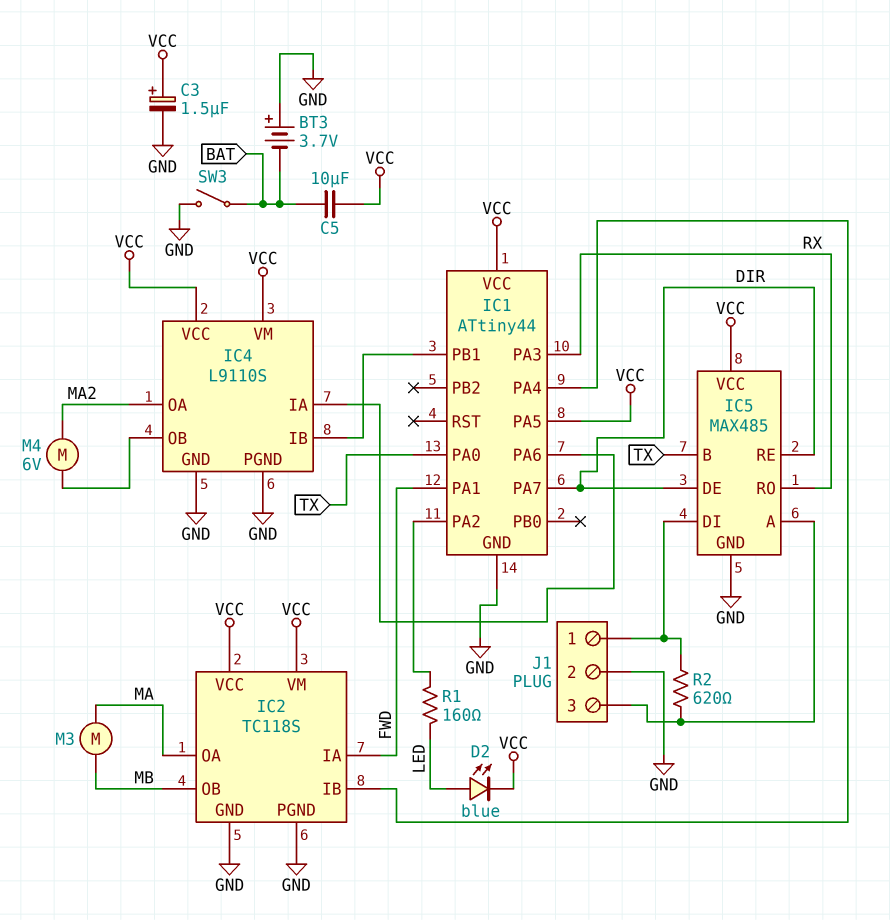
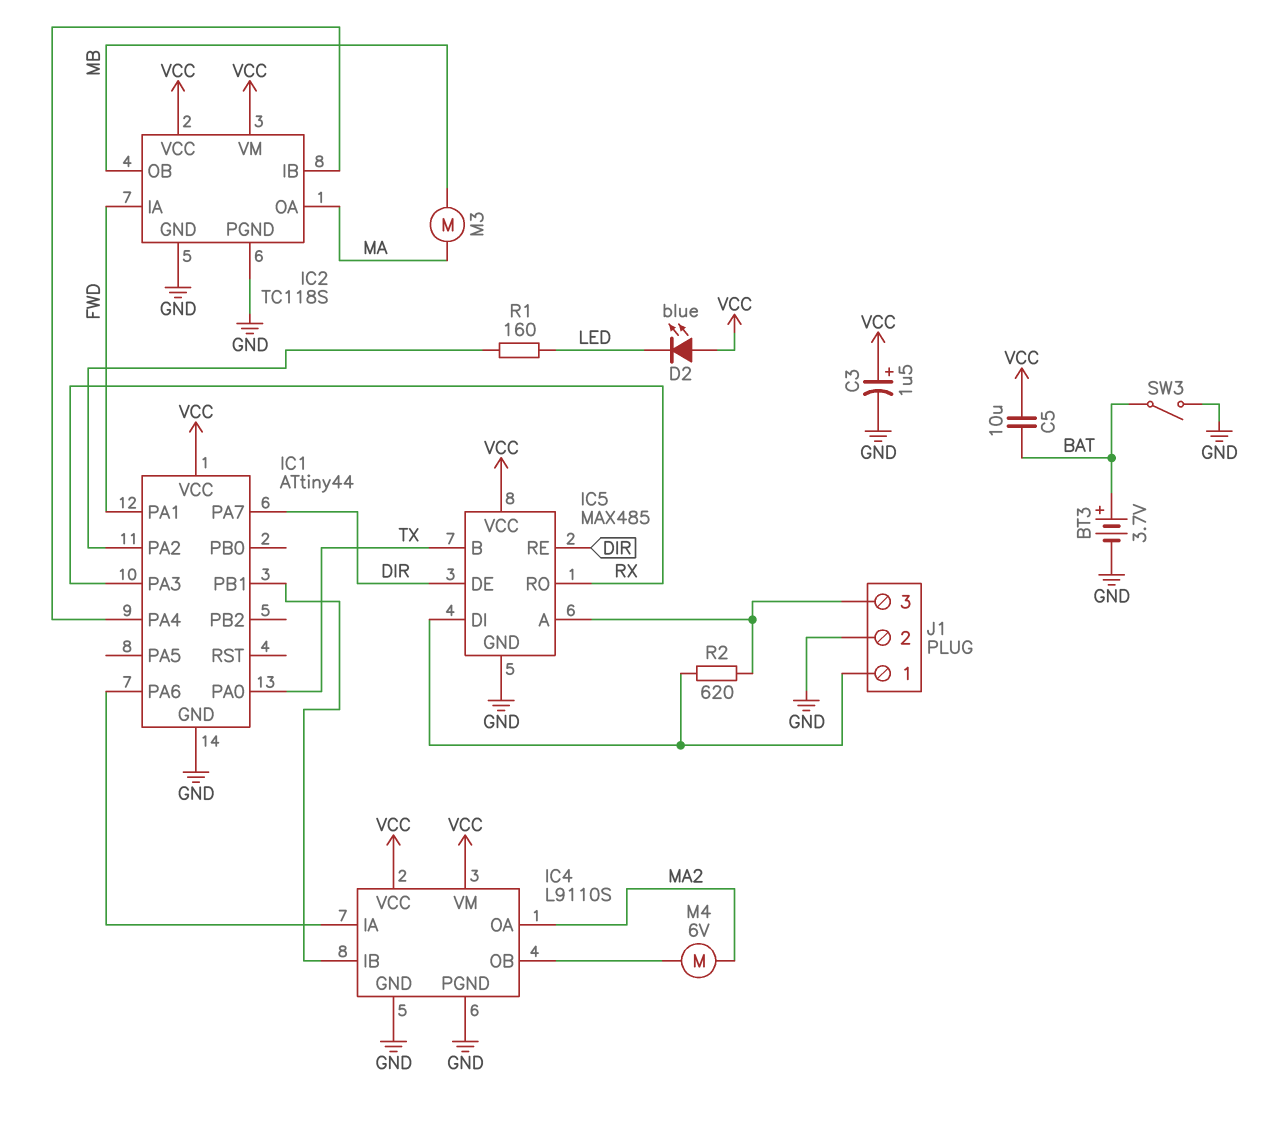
BT3: 3.7V (plus GND, minus BAT) -> 3.7V (plus BAT, minus GND)
D2: LED blue (A LED, K VCC) -> LED blue (A VCC, K LED)
IC1 pin PA5: VCC -> none

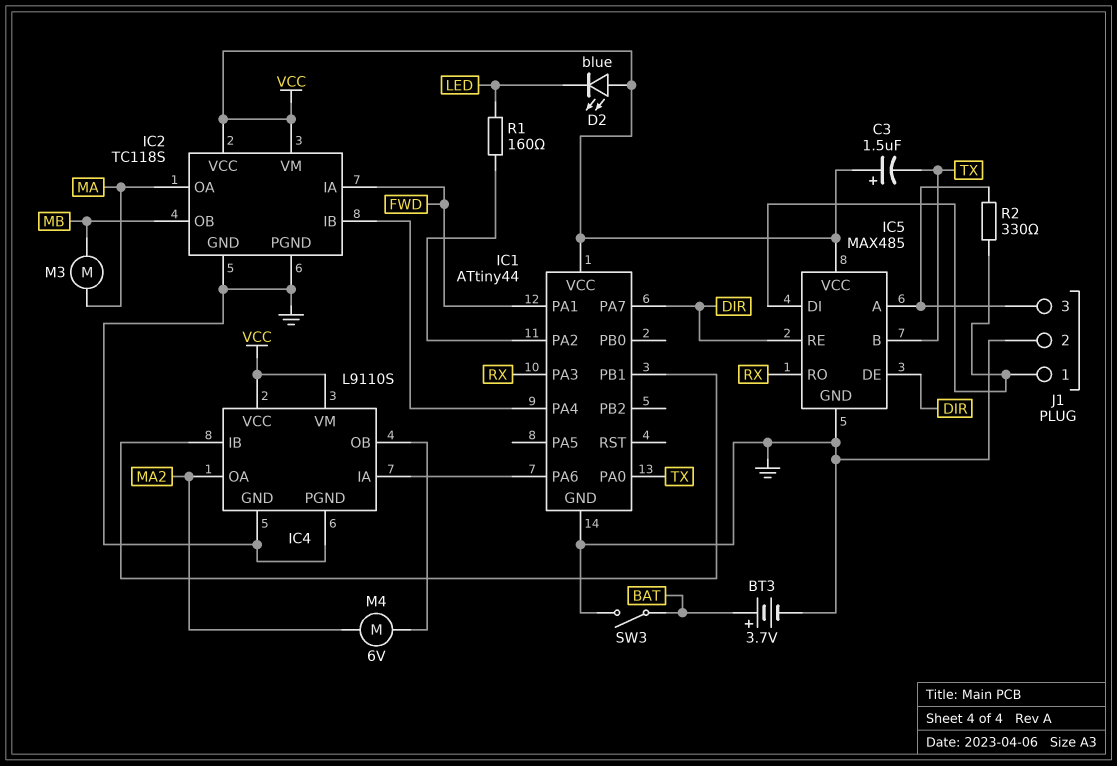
C3: 1.5uF (plus VCC, minus GND) -> 1.5uF (plus VCC, minus TX)
C5: 10uF (BAT, VCC) -> none
R2: 620 (IC5/A, IC5/DI) -> 330 (IC5/A, IC5/DI)

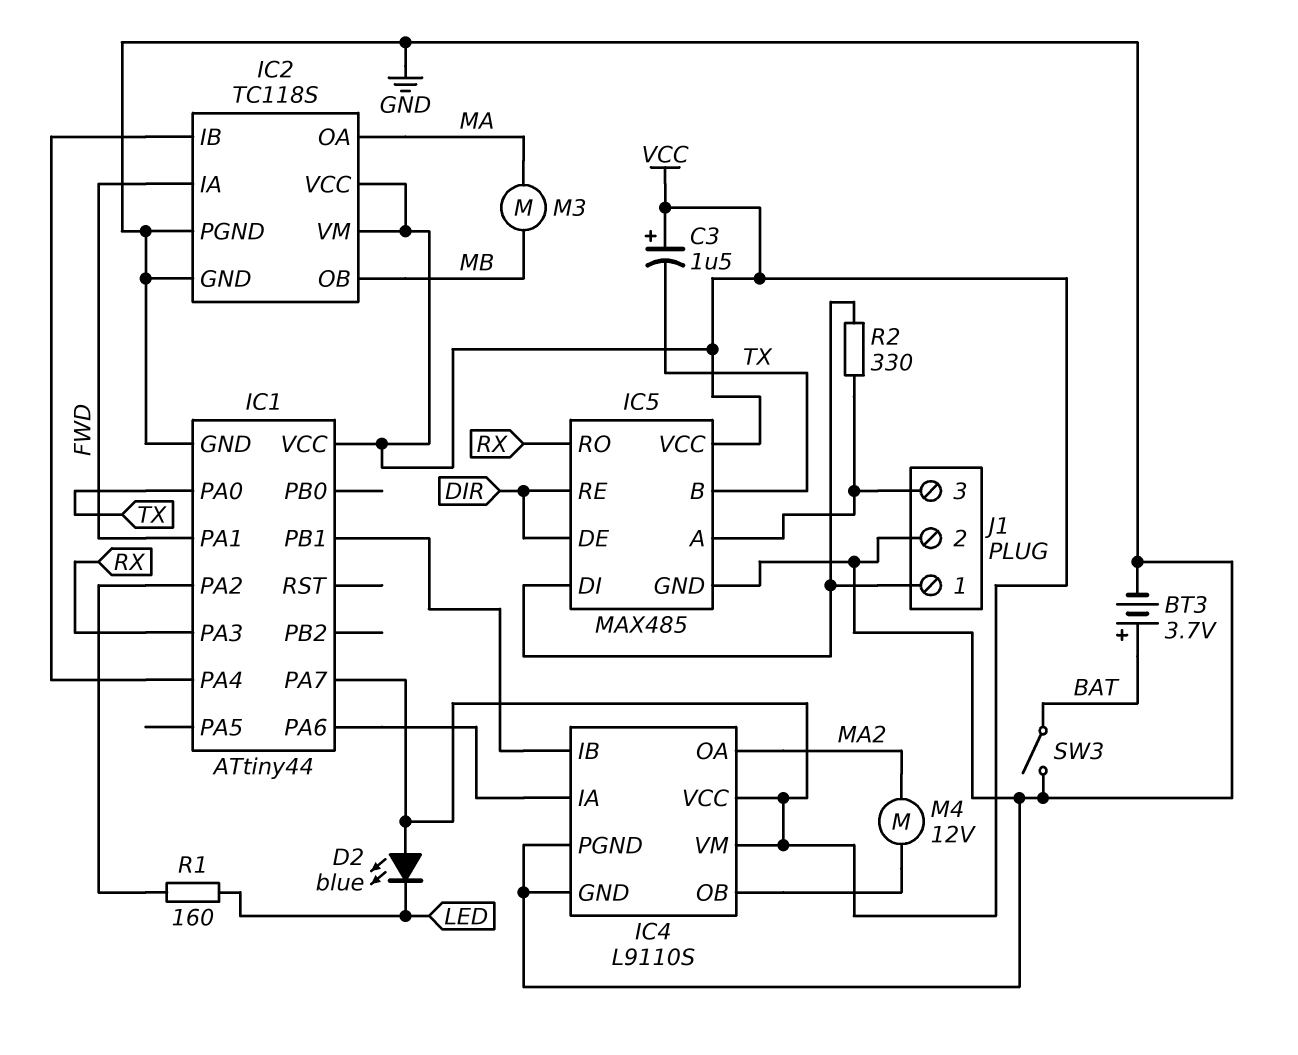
IC1 pin PA7: DIR -> VCC
M4: motor 6V (IC4/OB, MA2) -> motor 12V (IC4/OB, MA2)

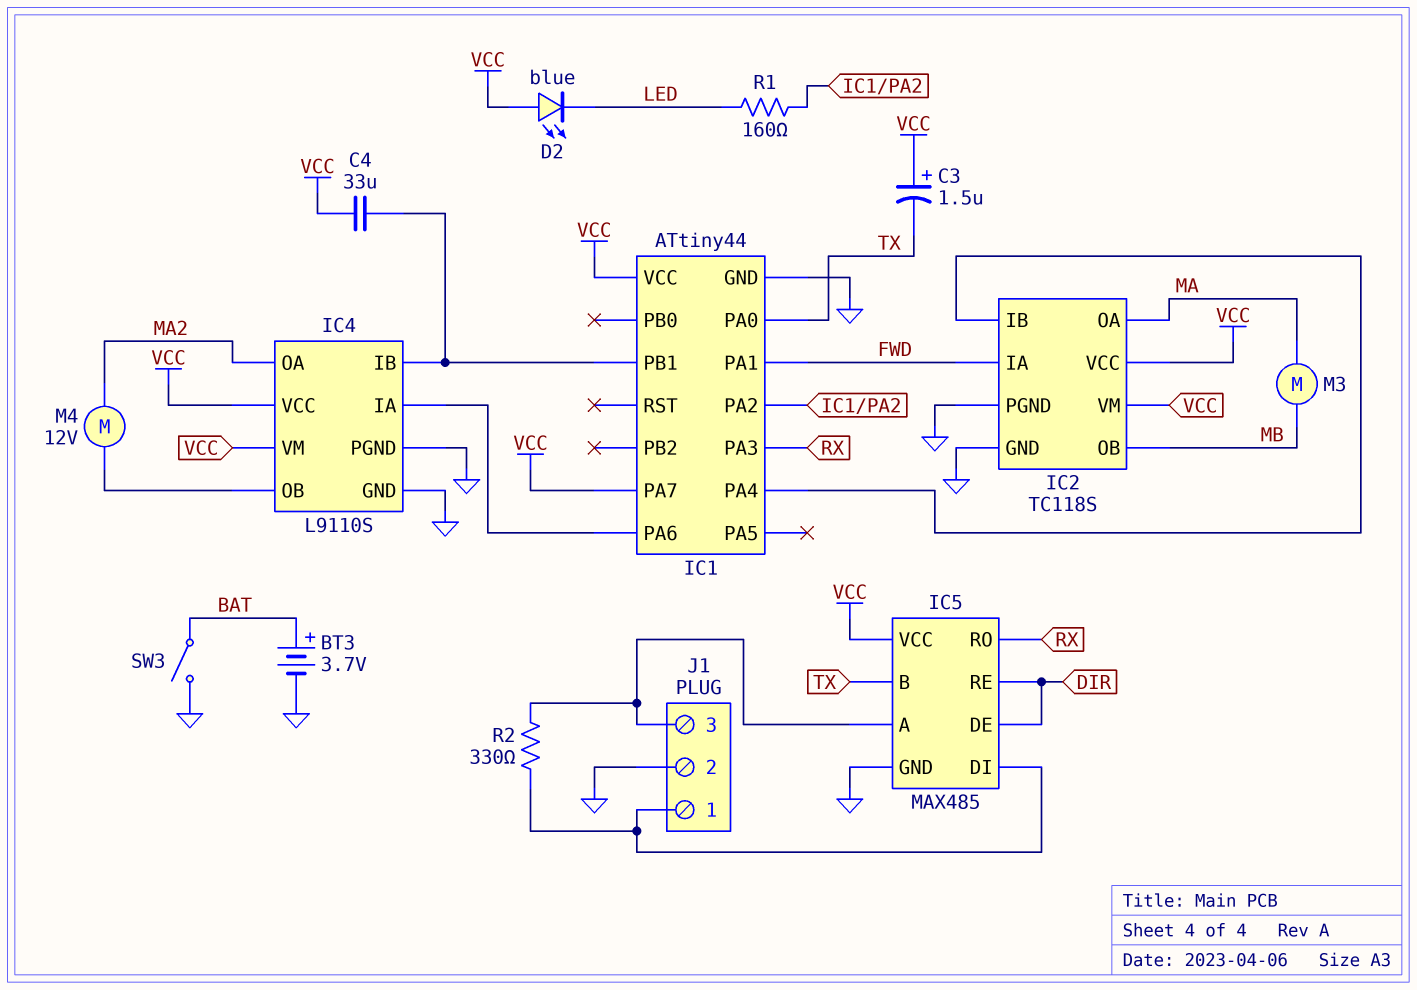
C4: none -> 33uF (IC1/PB1, VCC)

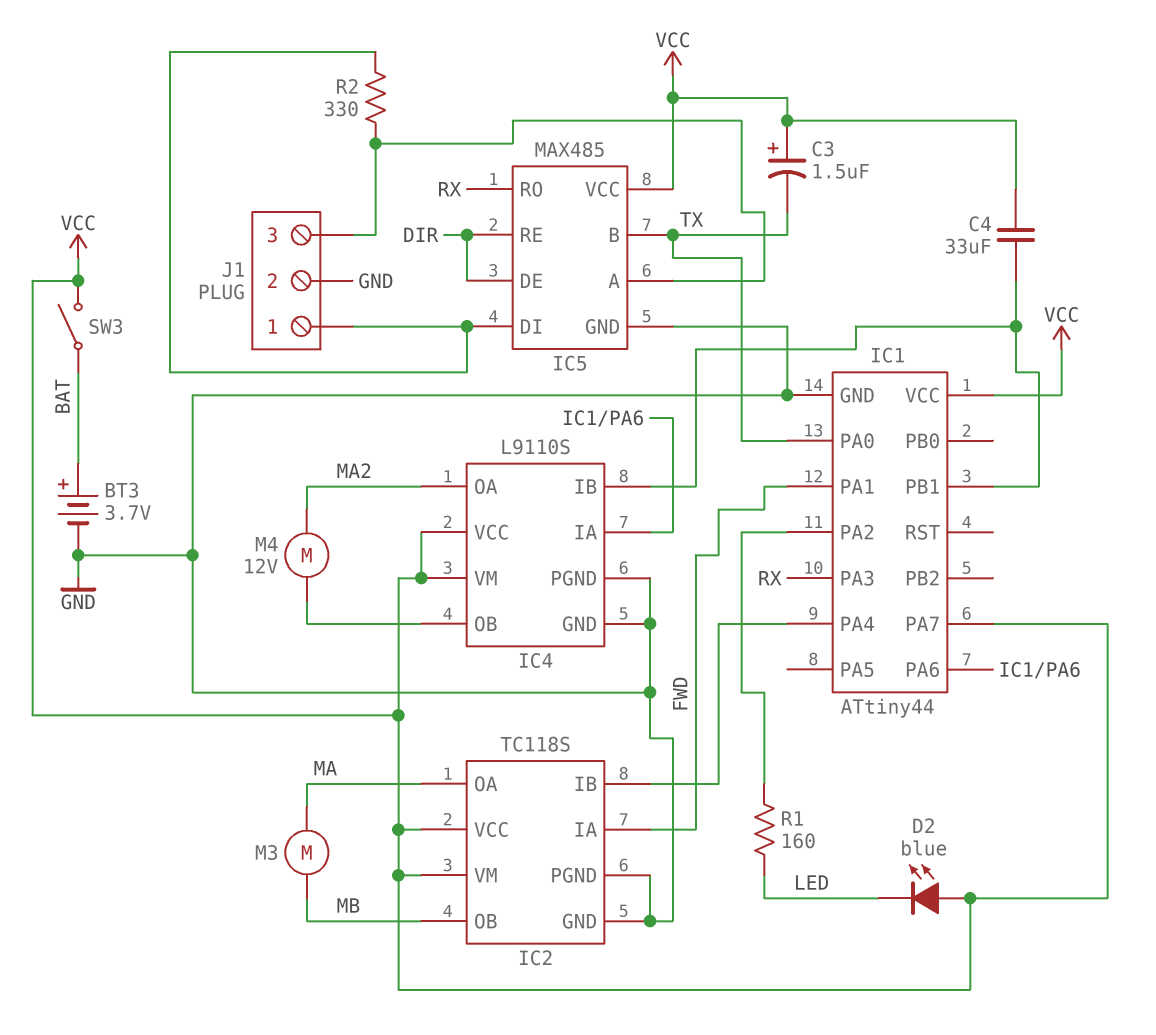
SW3: switch (BAT, GND) -> switch (BAT, VCC)

